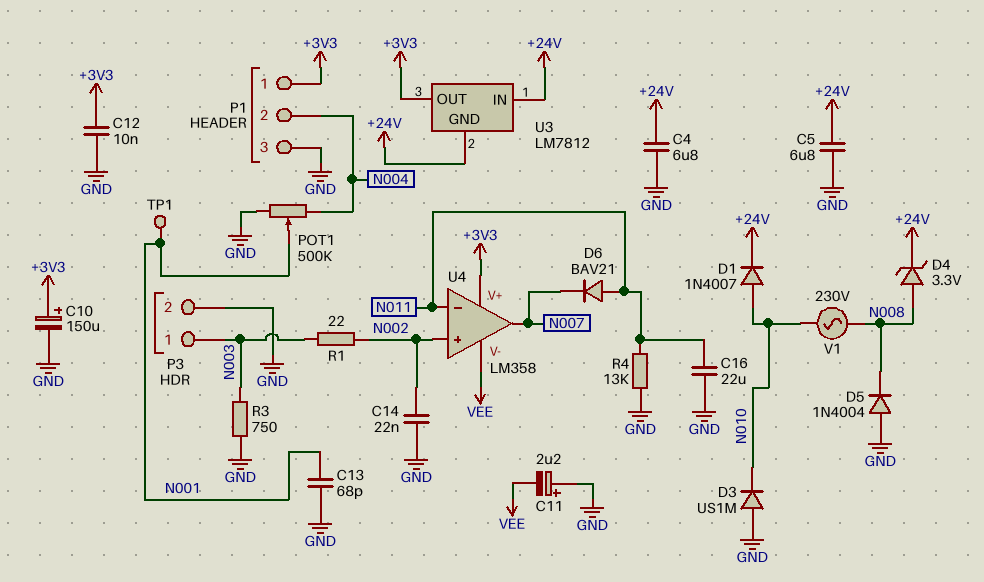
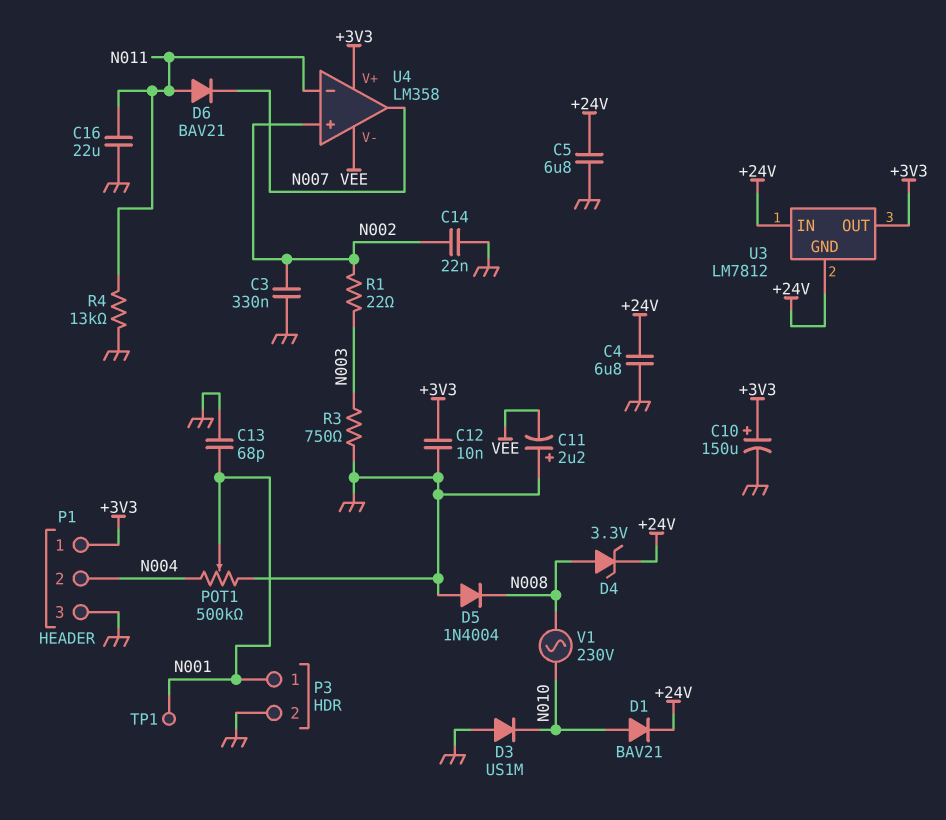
C3: none -> 330nF (GND, N002)
D1: diode 1N4007 (A N010, K +24V) -> diode BAV21 (A N010, K +24V)
P3 pin 1: N003 -> N001

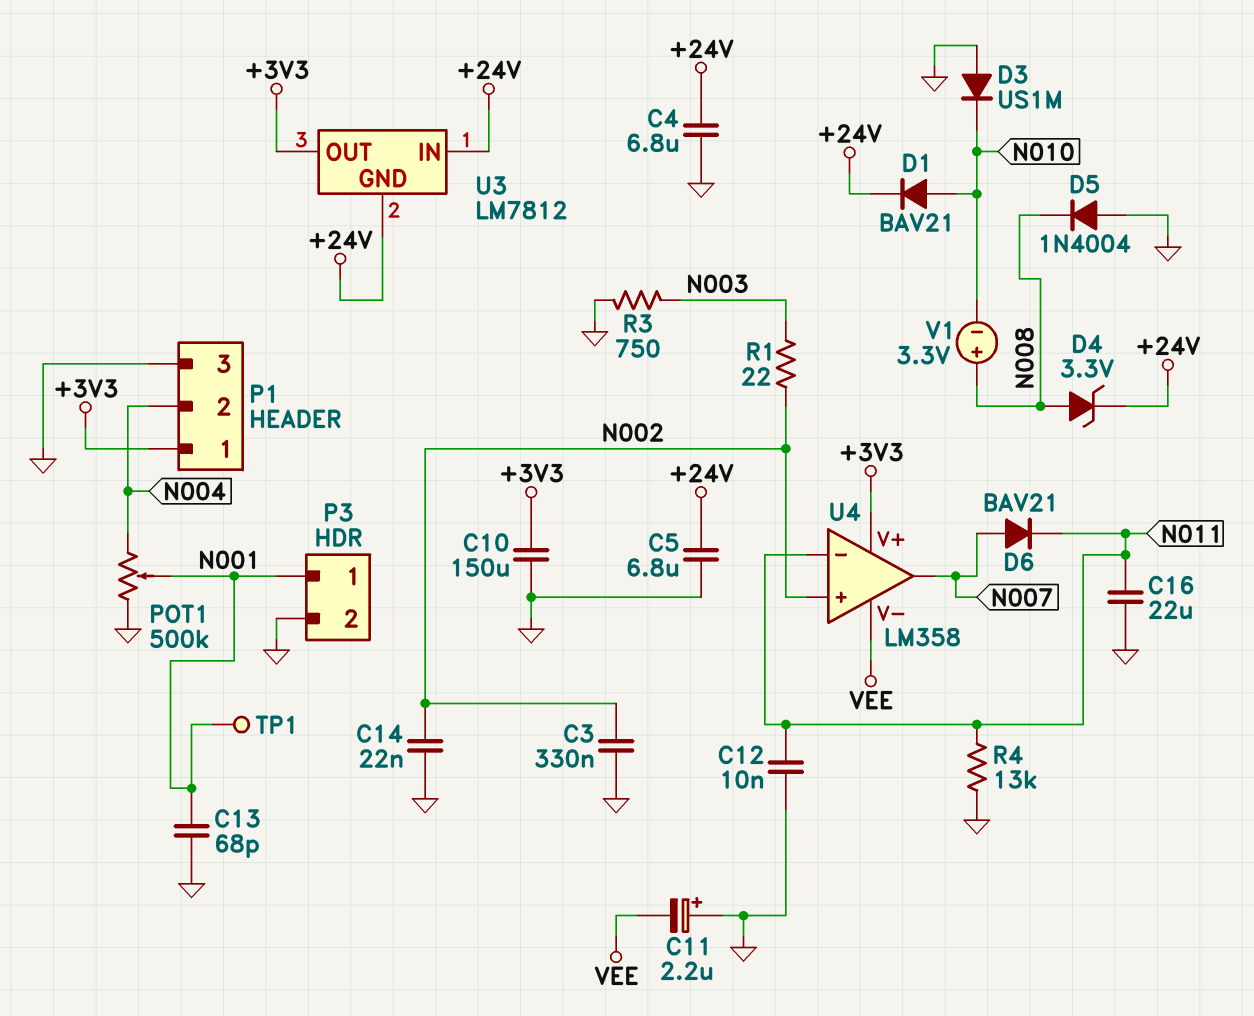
C10: 150uF (plus +3V3, minus GND) -> 150uF (+3V3, GND)
C12: 10nF (+3V3, GND) -> 10nF (GND, N011)
D6: diode BAV21 (A N011, K N007) -> diode BAV21 (A N007, K N011)
V1: AC 230V (N008, N010) -> 3.3V (plus N008, minus N010)

